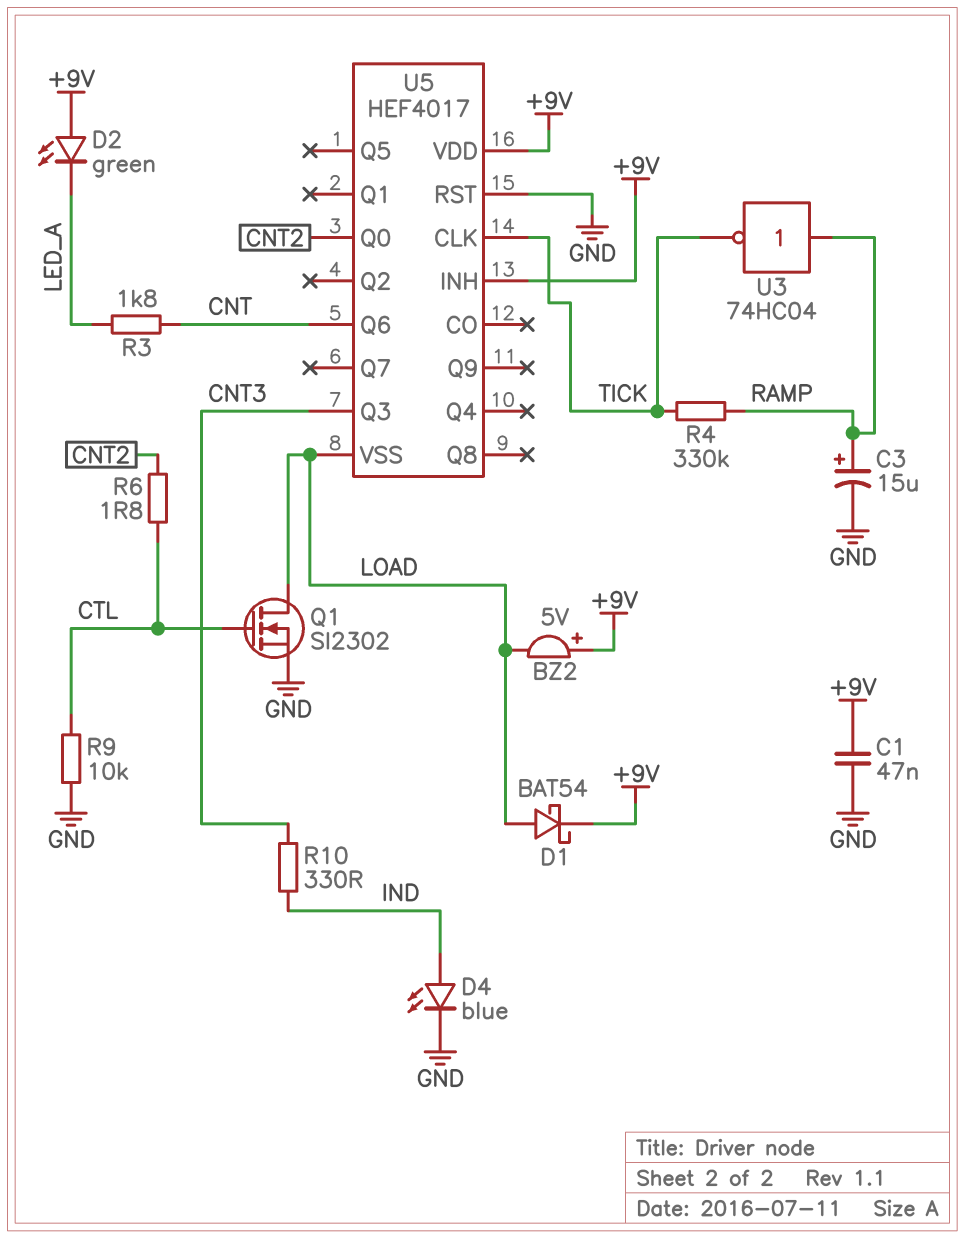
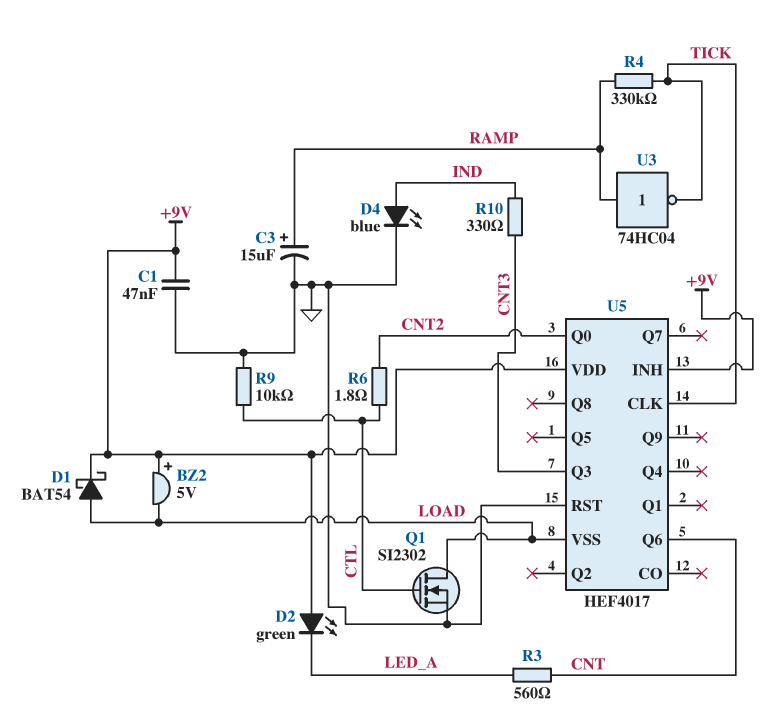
R3: 1.8k (CNT, LED_A) -> 560 (CNT, LED_A)

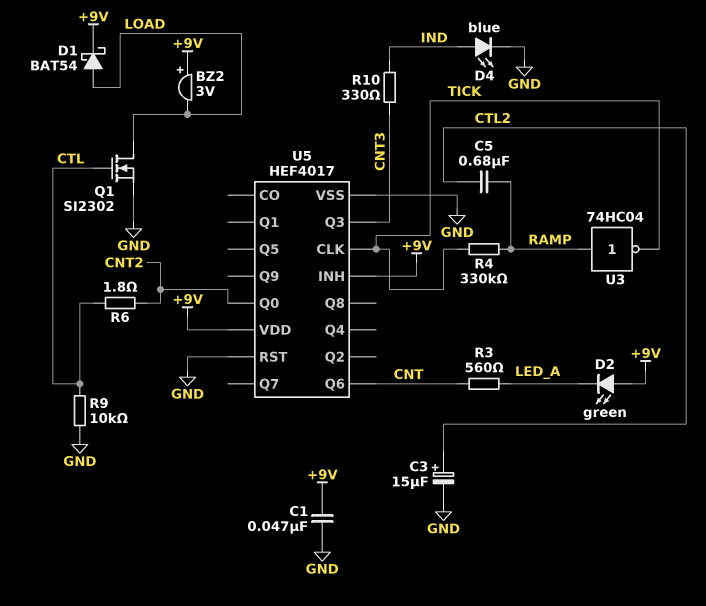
BZ2: buzzer 5V (plus +9V, minus LOAD) -> buzzer 3V (plus +9V, minus LOAD)
C3: 15uF (plus RAMP, minus GND) -> 15uF (plus CTL2, minus GND)
C5: none -> 680nF (CTL2, RAMP)
U5 pin VSS: LOAD -> GND

